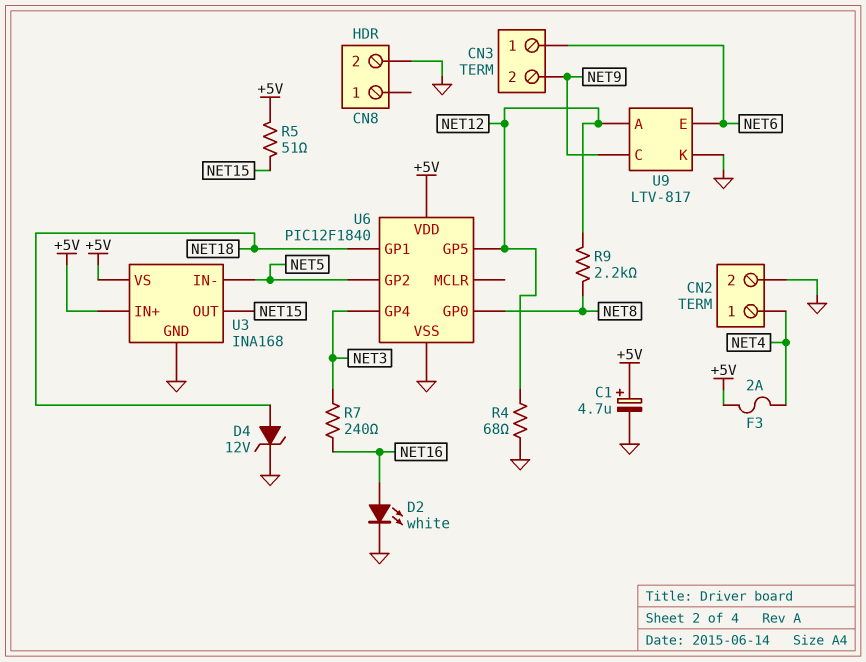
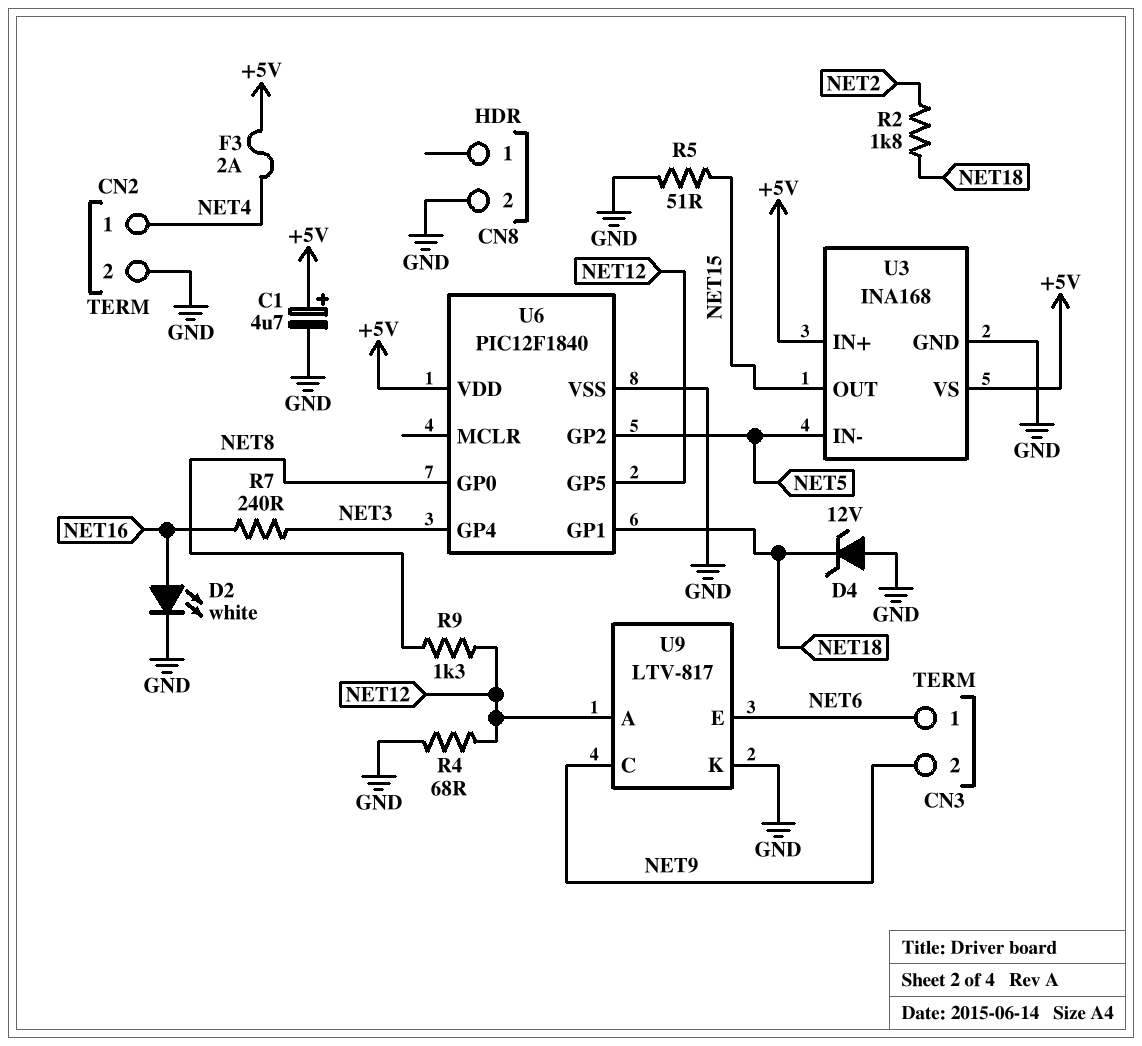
D4: zener 12V (A NET18, K GND) -> zener 12V (A GND, K NET18)
R2: none -> 1.8k (NET2, NET18)
R5: 51 (+5V, NET15) -> 51 (GND, NET15)
R9: 2.2k (NET8, NET12) -> 1.3k (NET8, NET12)

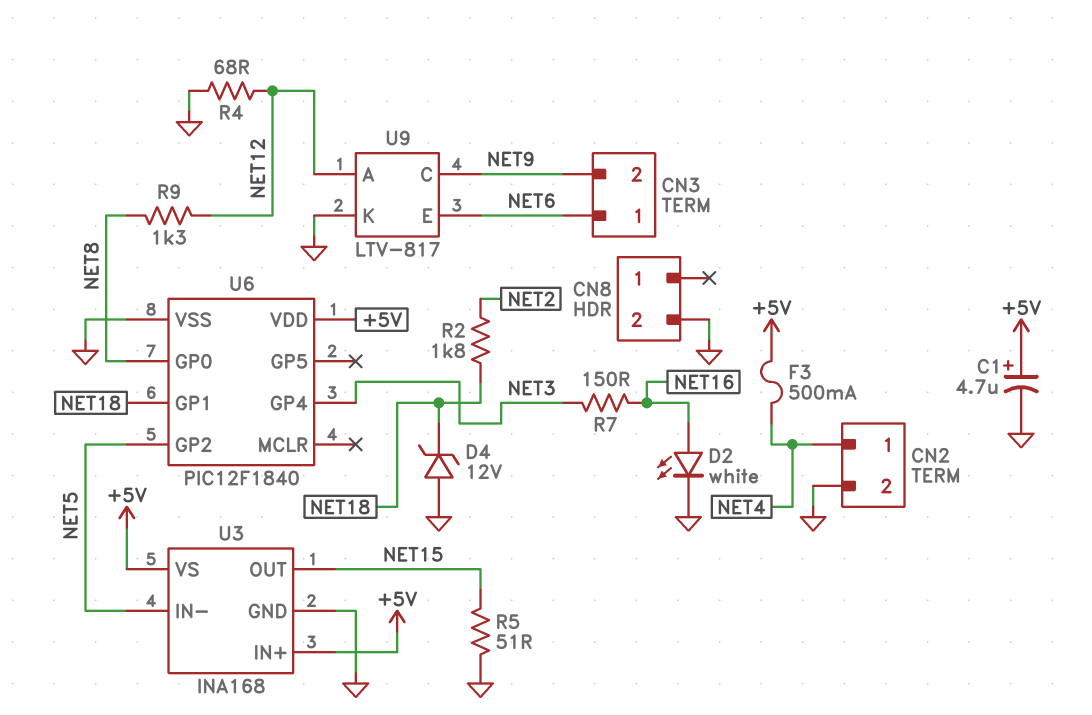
F3: 2A (+5V, NET4) -> 500mA (+5V, NET4)
R7: 240 (NET3, NET16) -> 150 (NET3, NET16)
U6 pin GP5: NET12 -> none

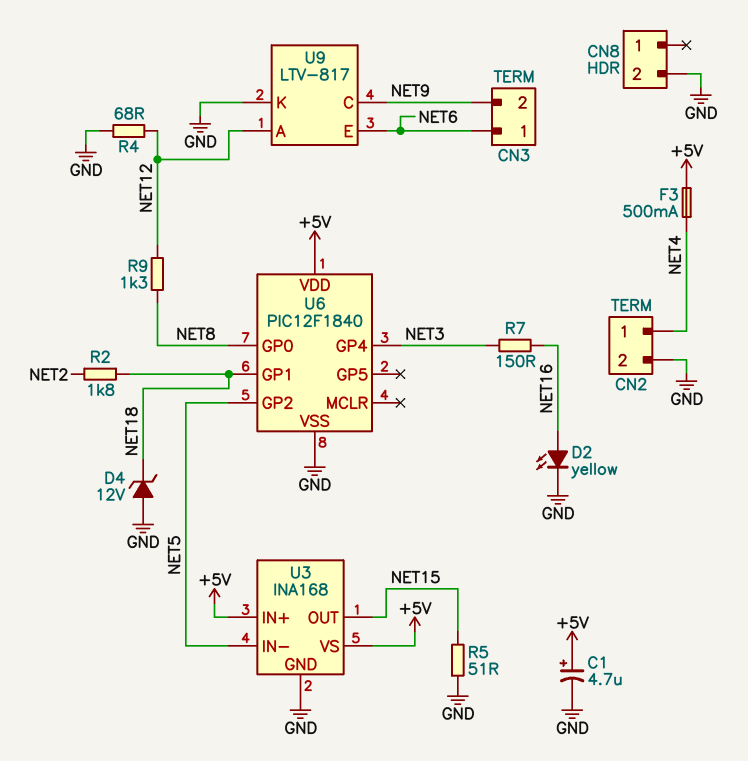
D2: LED white (A NET16, K GND) -> LED yellow (A NET16, K GND)

